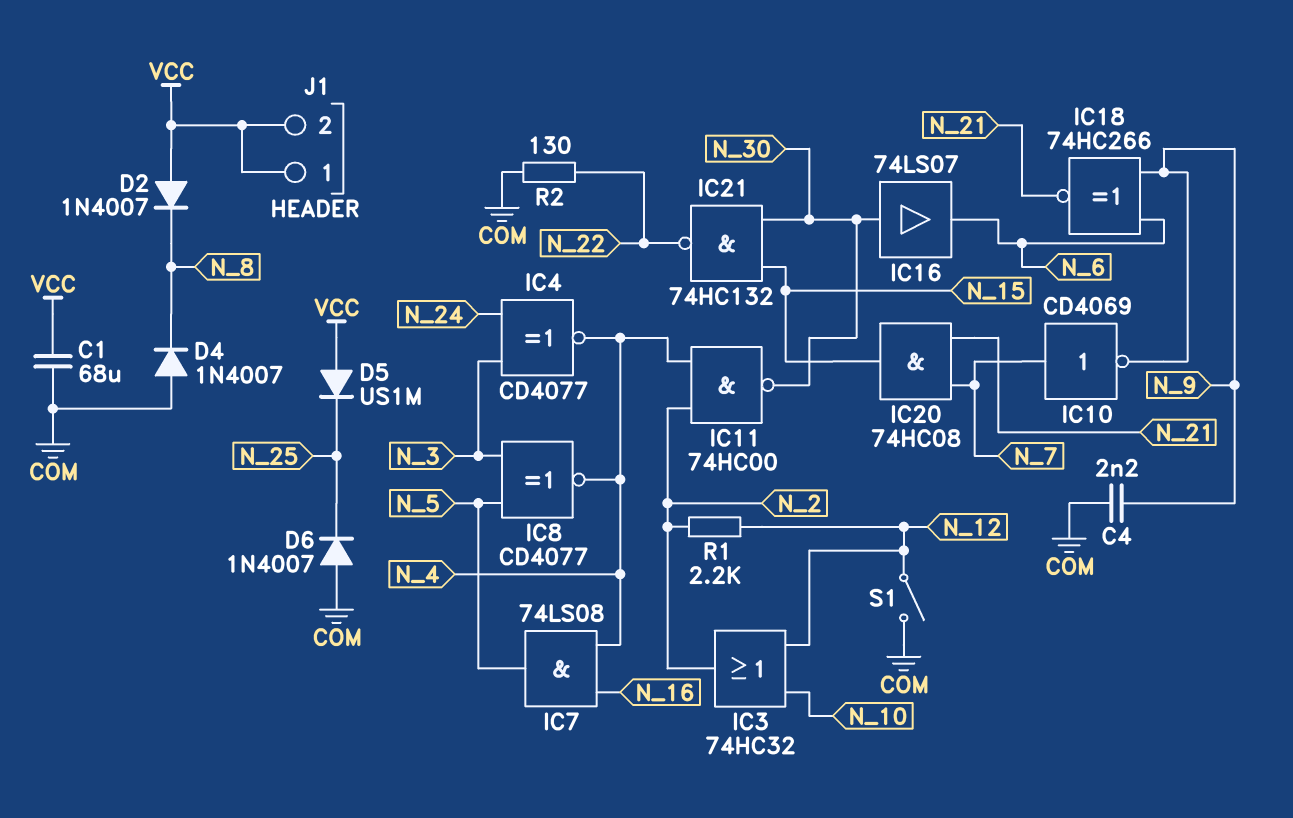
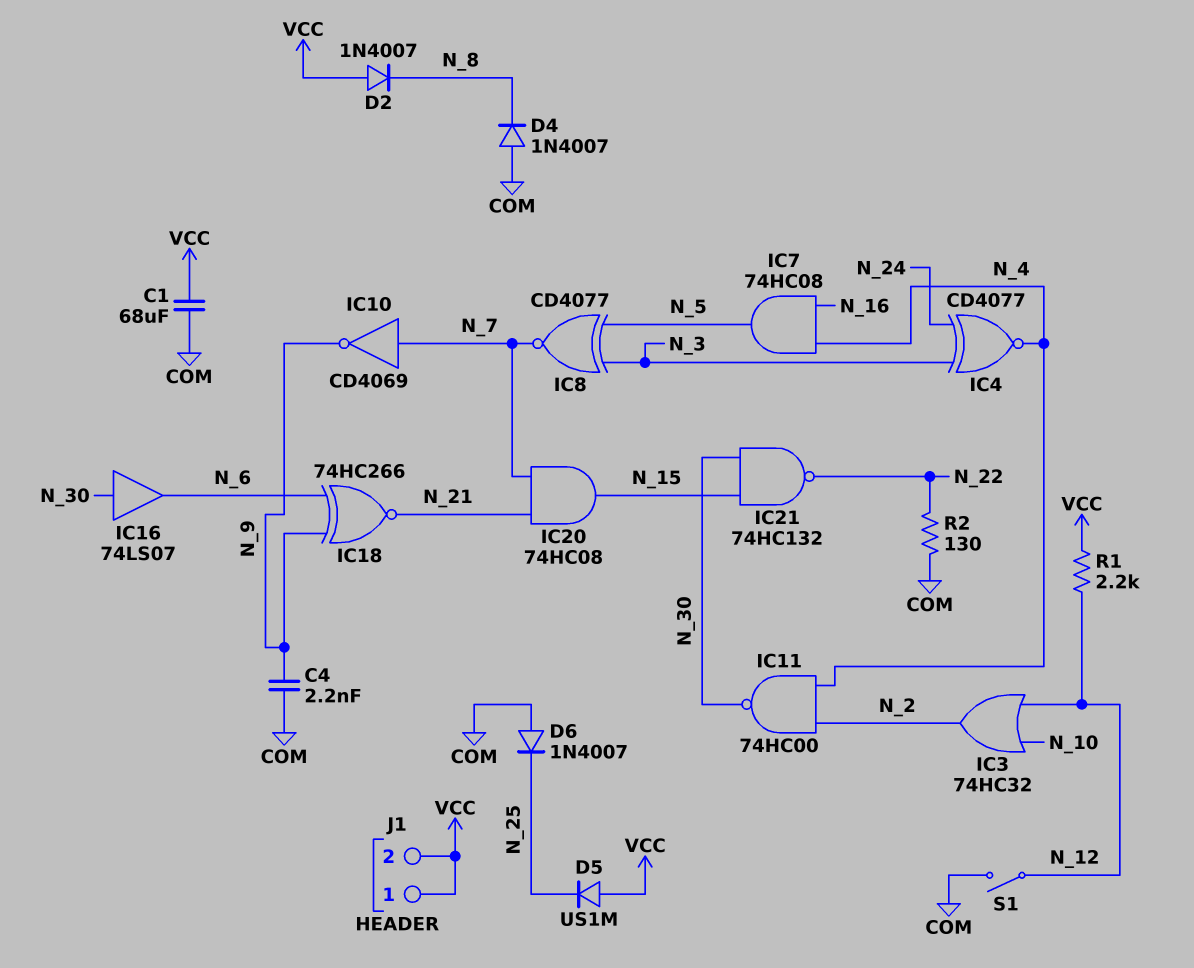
IC7: AND 74LS08 (in N_4, in N_16, out N_5) -> AND 74HC08 (in N_4, in N_16, out N_5)
IC8: XNOR CD4077 (in N_3, in N_5, out N_4) -> XNOR CD4077 (in N_3, in N_5, out N_7)
R1: 2.2k (N_2, N_12) -> 2.2k (N_12, VCC)

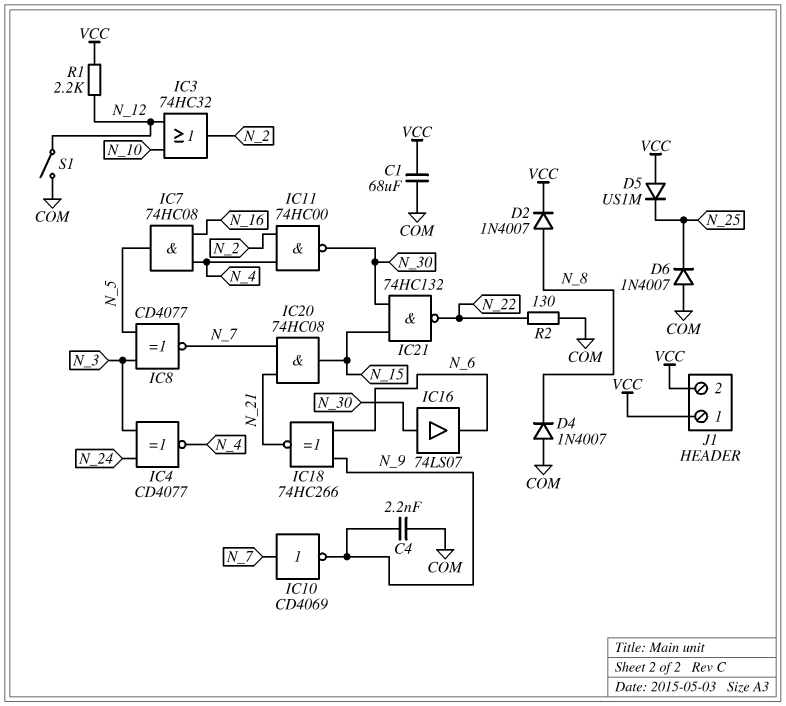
D2: diode 1N4007 (A VCC, K N_8) -> diode 1N4007 (A N_8, K VCC)

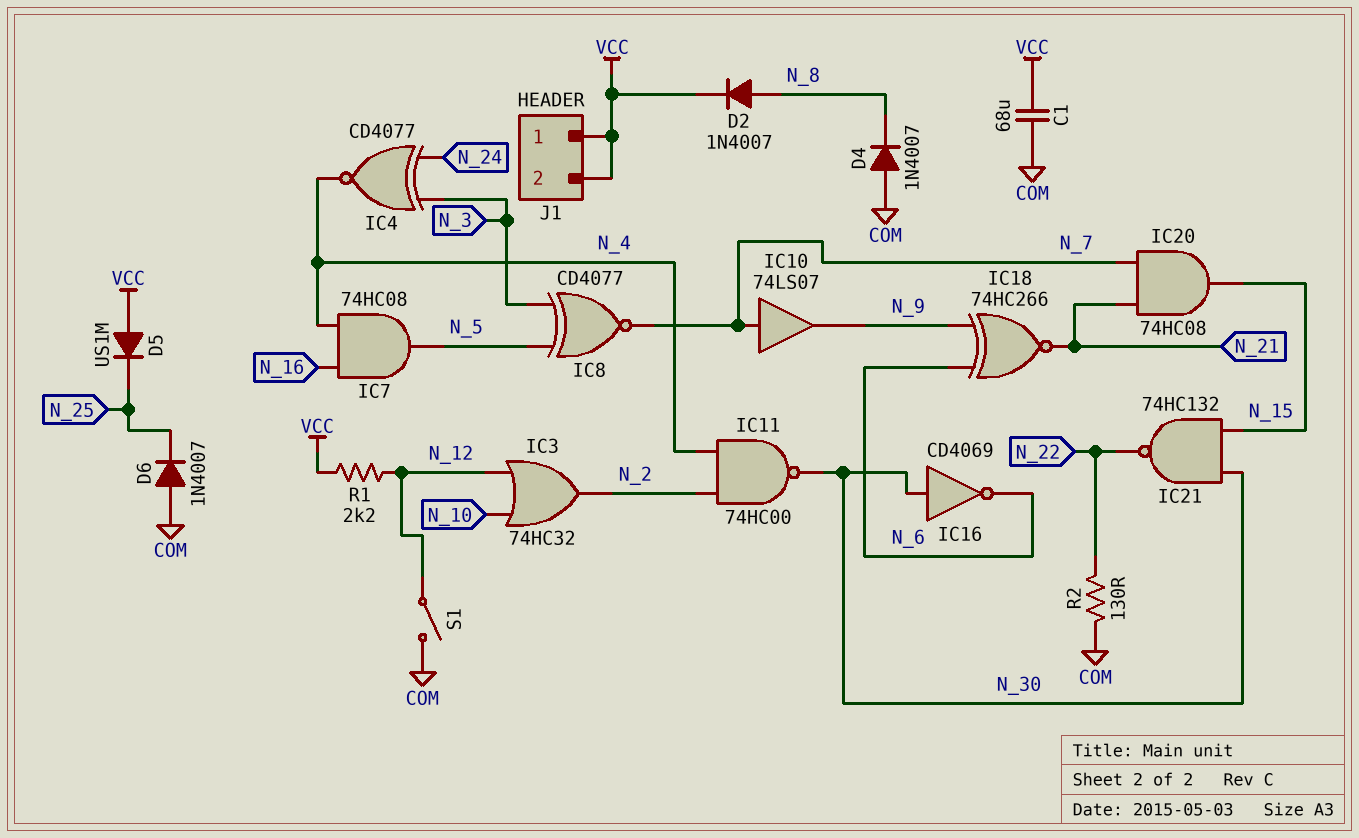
C4: 2.2nF (COM, N_9) -> none
IC10: NOT CD4069 (in N_7, out N_9) -> buffer 74LS07 (in N_7, out N_9)
IC16: buffer 74LS07 (in N_30, out N_6) -> NOT CD4069 (in N_30, out N_6)

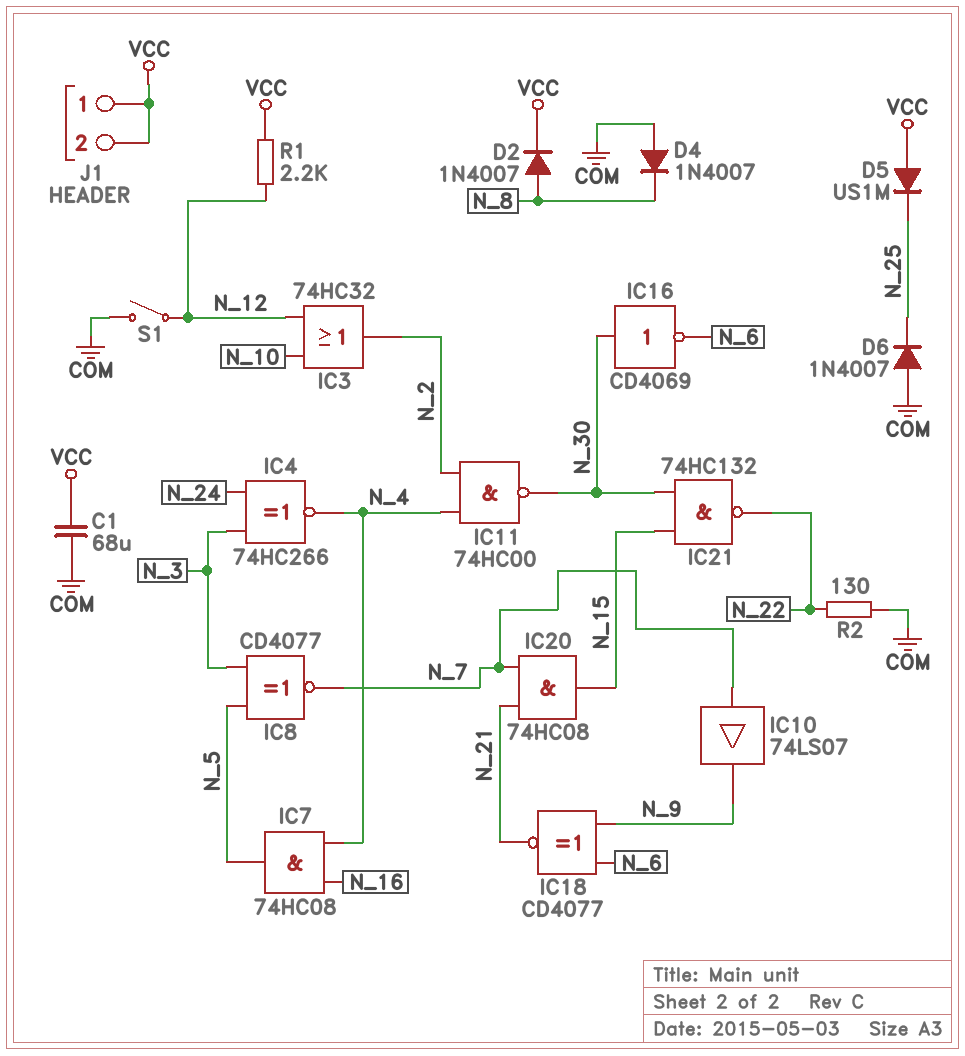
IC4: XNOR CD4077 (in N_3, in N_24, out N_4) -> XNOR 74HC266 (in N_3, in N_24, out N_4)
IC18: XNOR 74HC266 (in N_6, in N_9, out N_21) -> XNOR CD4077 (in N_6, in N_9, out N_21)

